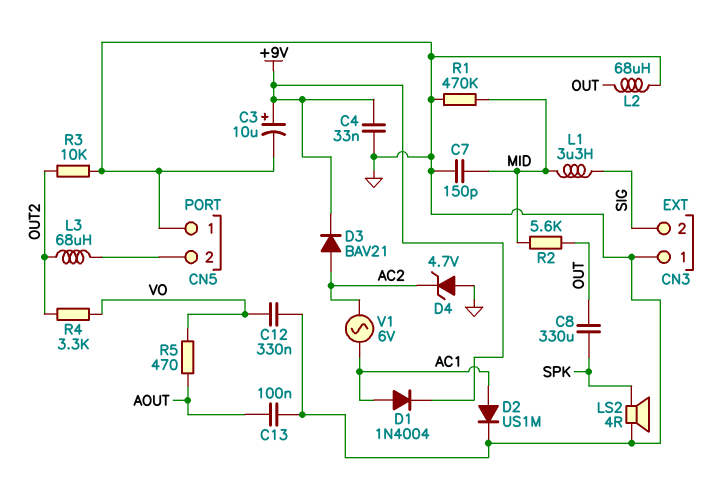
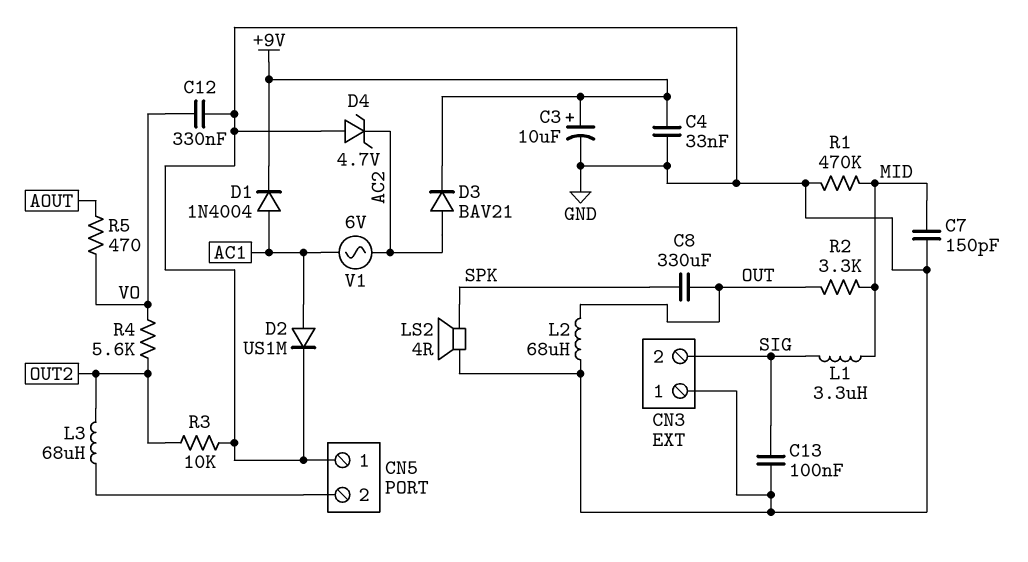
C13: 100nF (AOUT, GND) -> 100nF (GND, SIG)
R2: 5.6k (MID, OUT) -> 3.3k (MID, OUT)
R4: 3.3k (OUT2, VO) -> 5.6k (OUT2, VO)

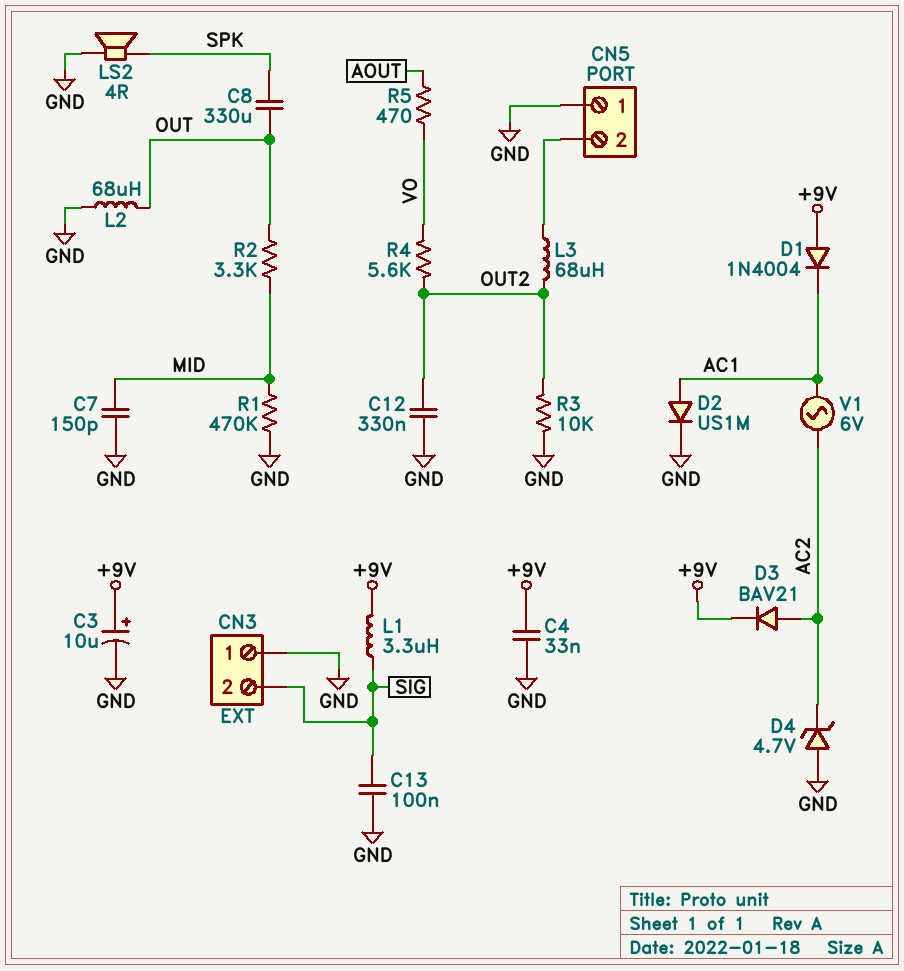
C12: 330nF (GND, VO) -> 330nF (GND, OUT2)
D1: diode 1N4004 (A AC1, K +9V) -> diode 1N4004 (A +9V, K AC1)
L1: 3.3uH (MID, SIG) -> 3.3uH (+9V, SIG)

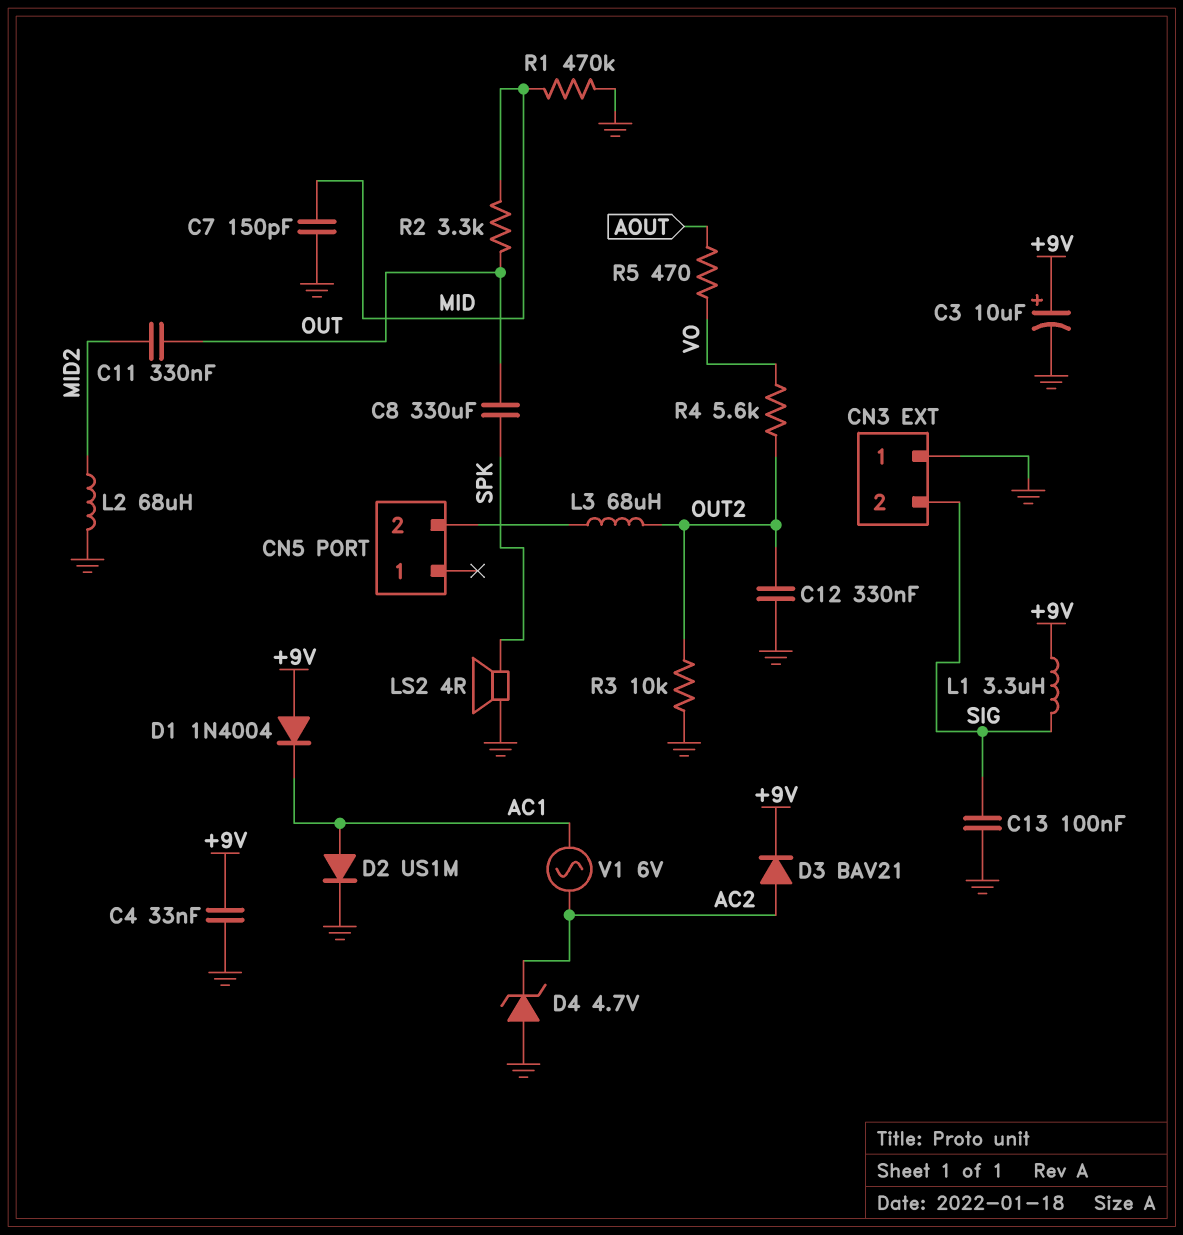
C11: none -> 330nF (MID2, OUT)
CN5 pin 1: GND -> none
L2: 68uH (GND, OUT) -> 68uH (GND, MID2)

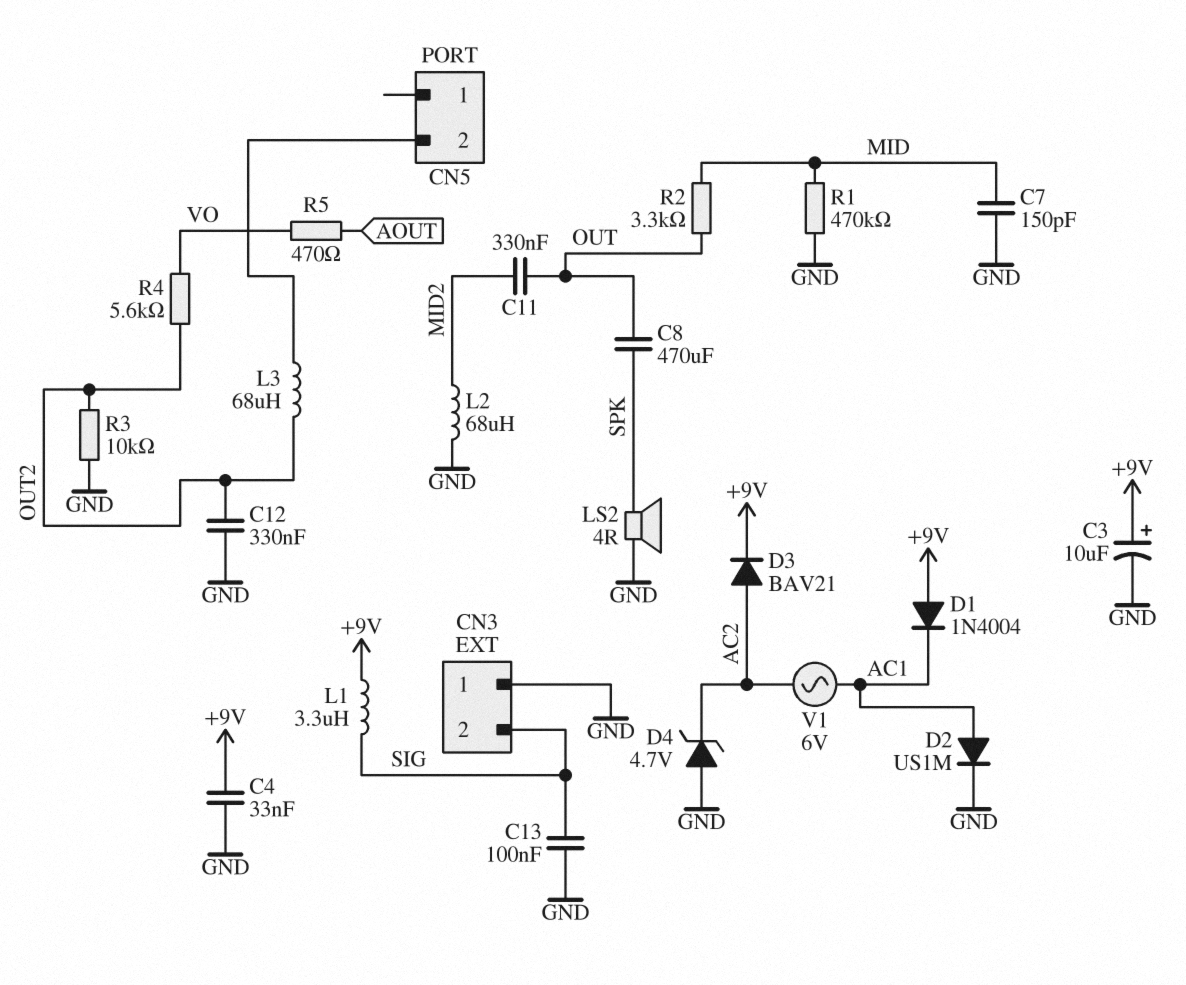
C8: 330uF (OUT, SPK) -> 470uF (OUT, SPK)

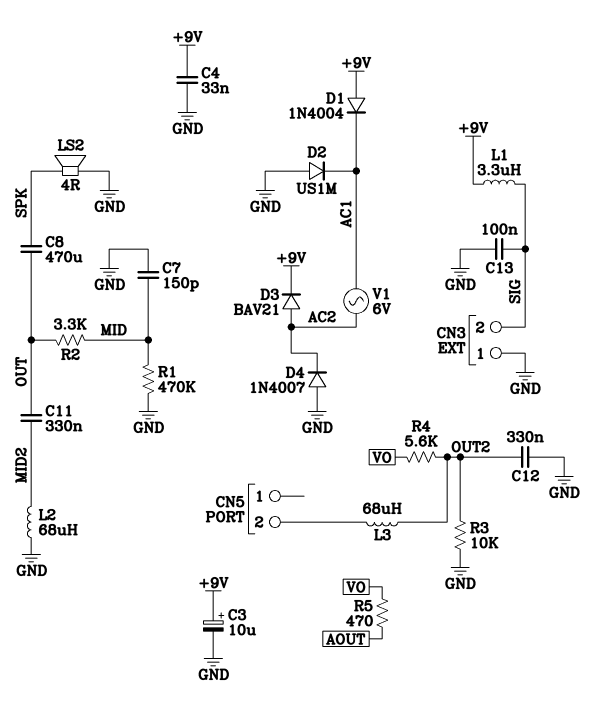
D2: diode US1M (A AC1, K GND) -> diode US1M (A GND, K AC1)
D4: zener 4.7V (A GND, K AC2) -> diode 1N4007 (A GND, K AC2)

